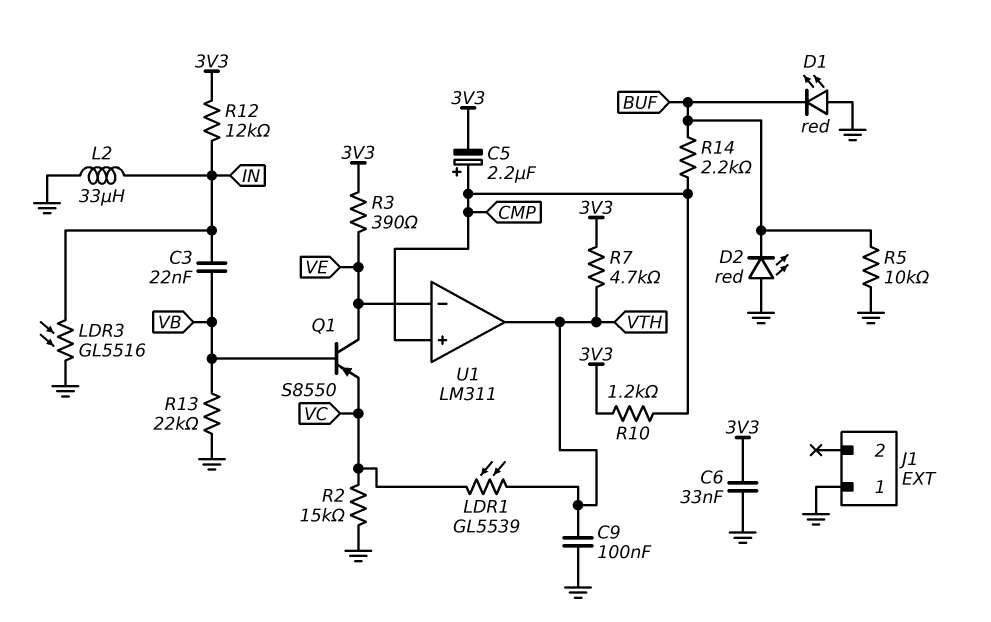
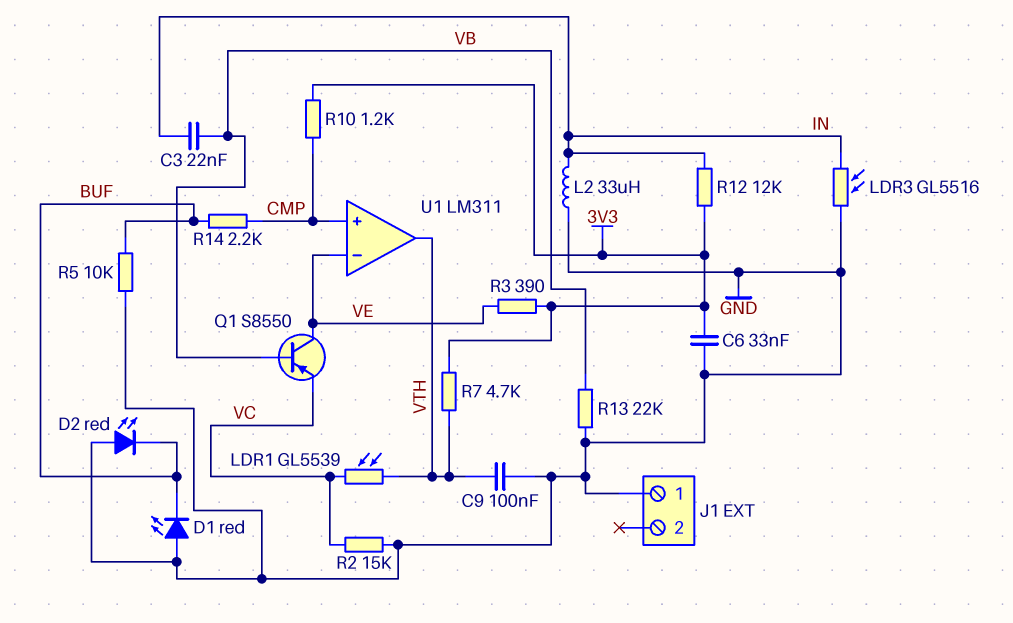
C5: 2.2uF (plus CMP, minus 3V3) -> none

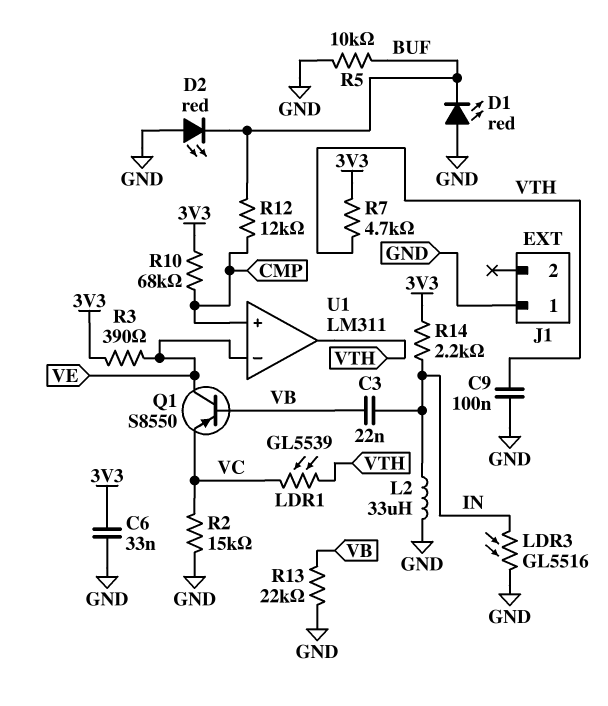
R10: 1.2k (3V3, CMP) -> 68k (3V3, CMP)
R12: 12k (3V3, IN) -> 12k (BUF, CMP)
R14: 2.2k (BUF, CMP) -> 2.2k (3V3, IN)

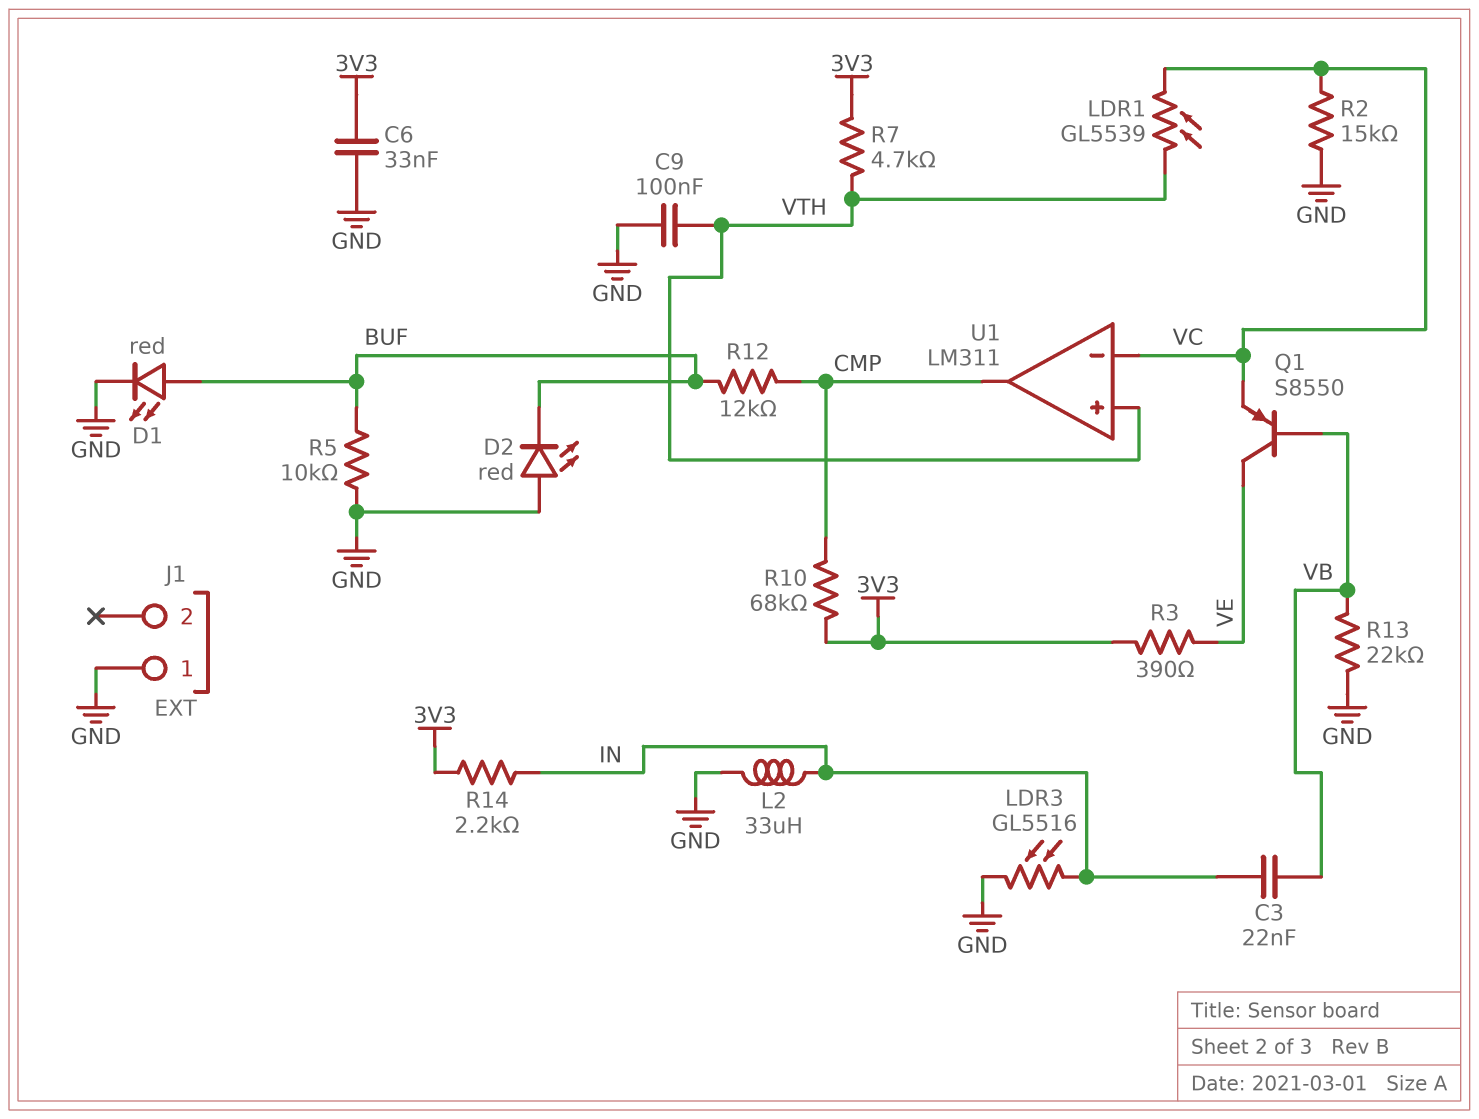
D1: LED red (A GND, K BUF) -> LED red (A BUF, K GND)
U1 pin in+: CMP -> VTH
U1 pin in-: VE -> VC
U1 pin out: VTH -> CMP

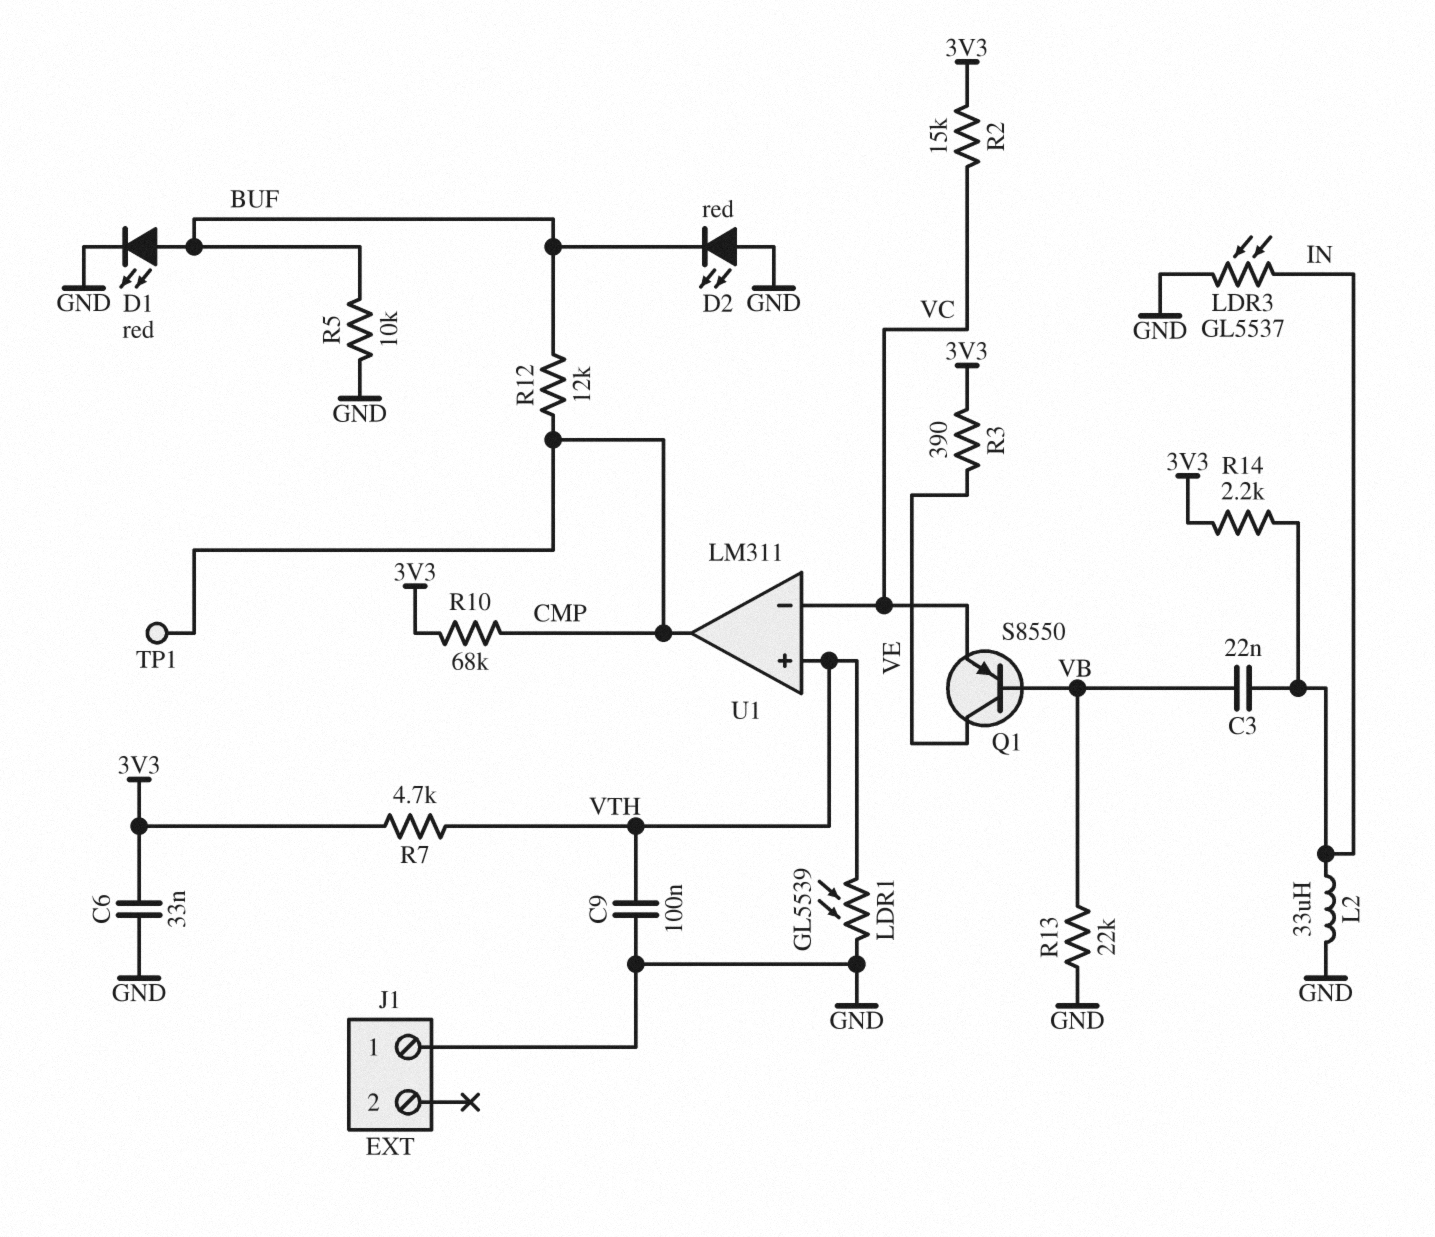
LDR1: GL5539 (VC, VTH) -> GL5539 (GND, VTH)
LDR3: GL5516 (GND, IN) -> GL5537 (GND, IN)
R2: 15k (GND, VC) -> 15k (3V3, VC)
TP1: none -> test point (CMP)

